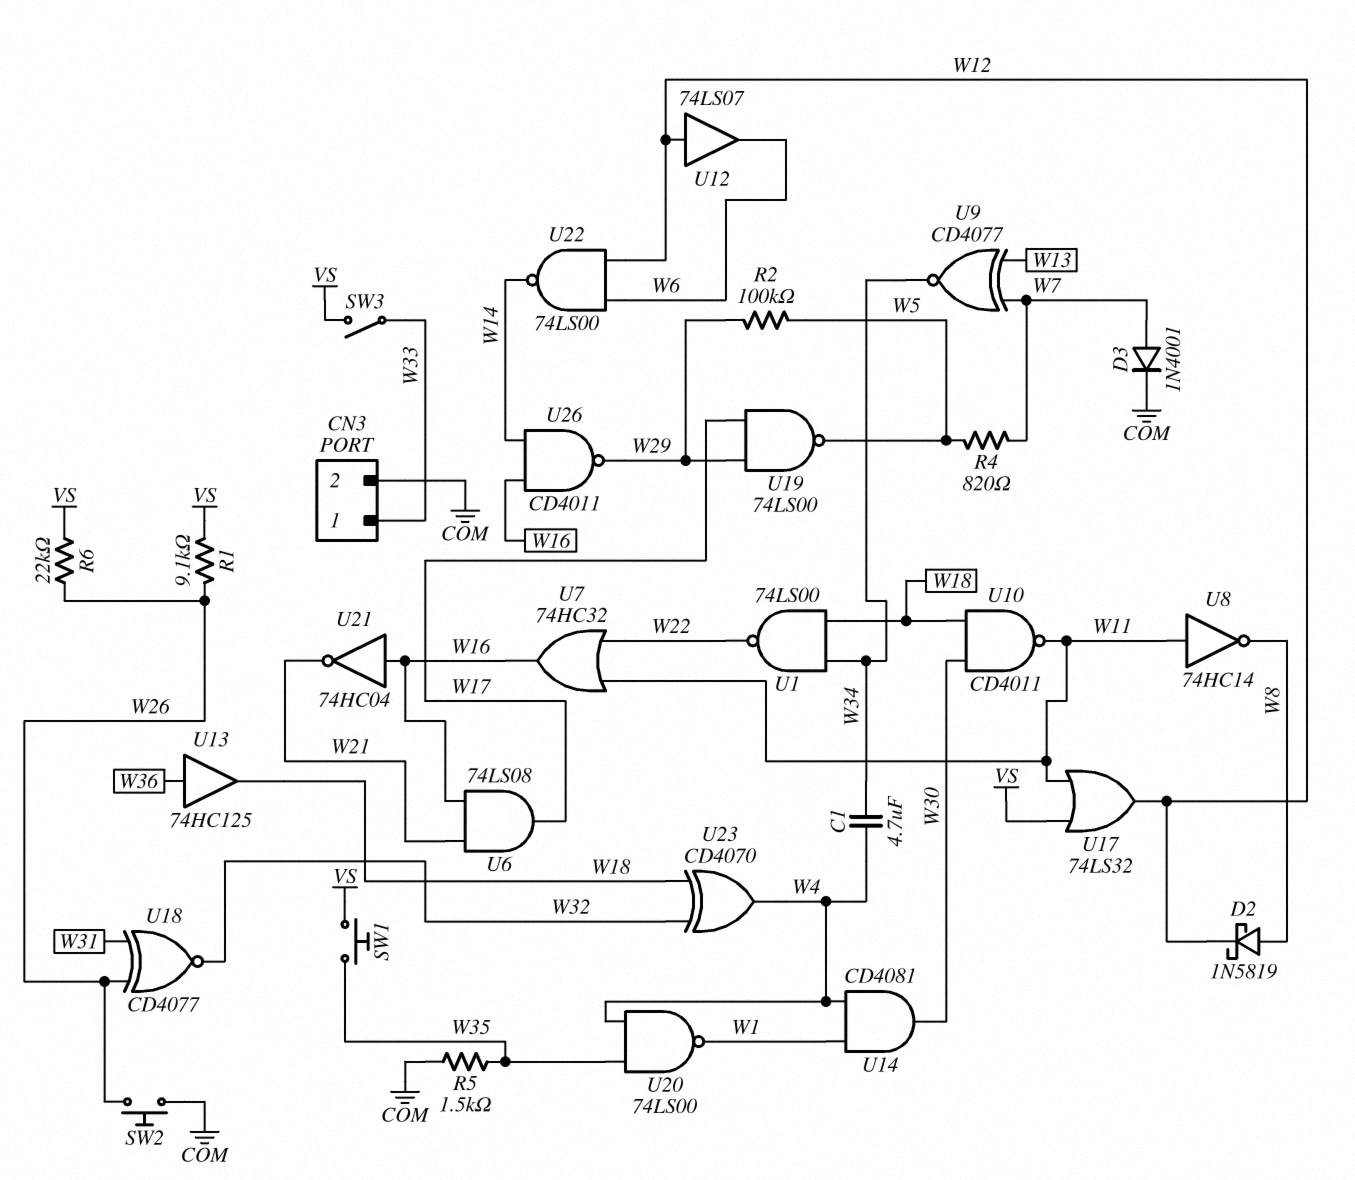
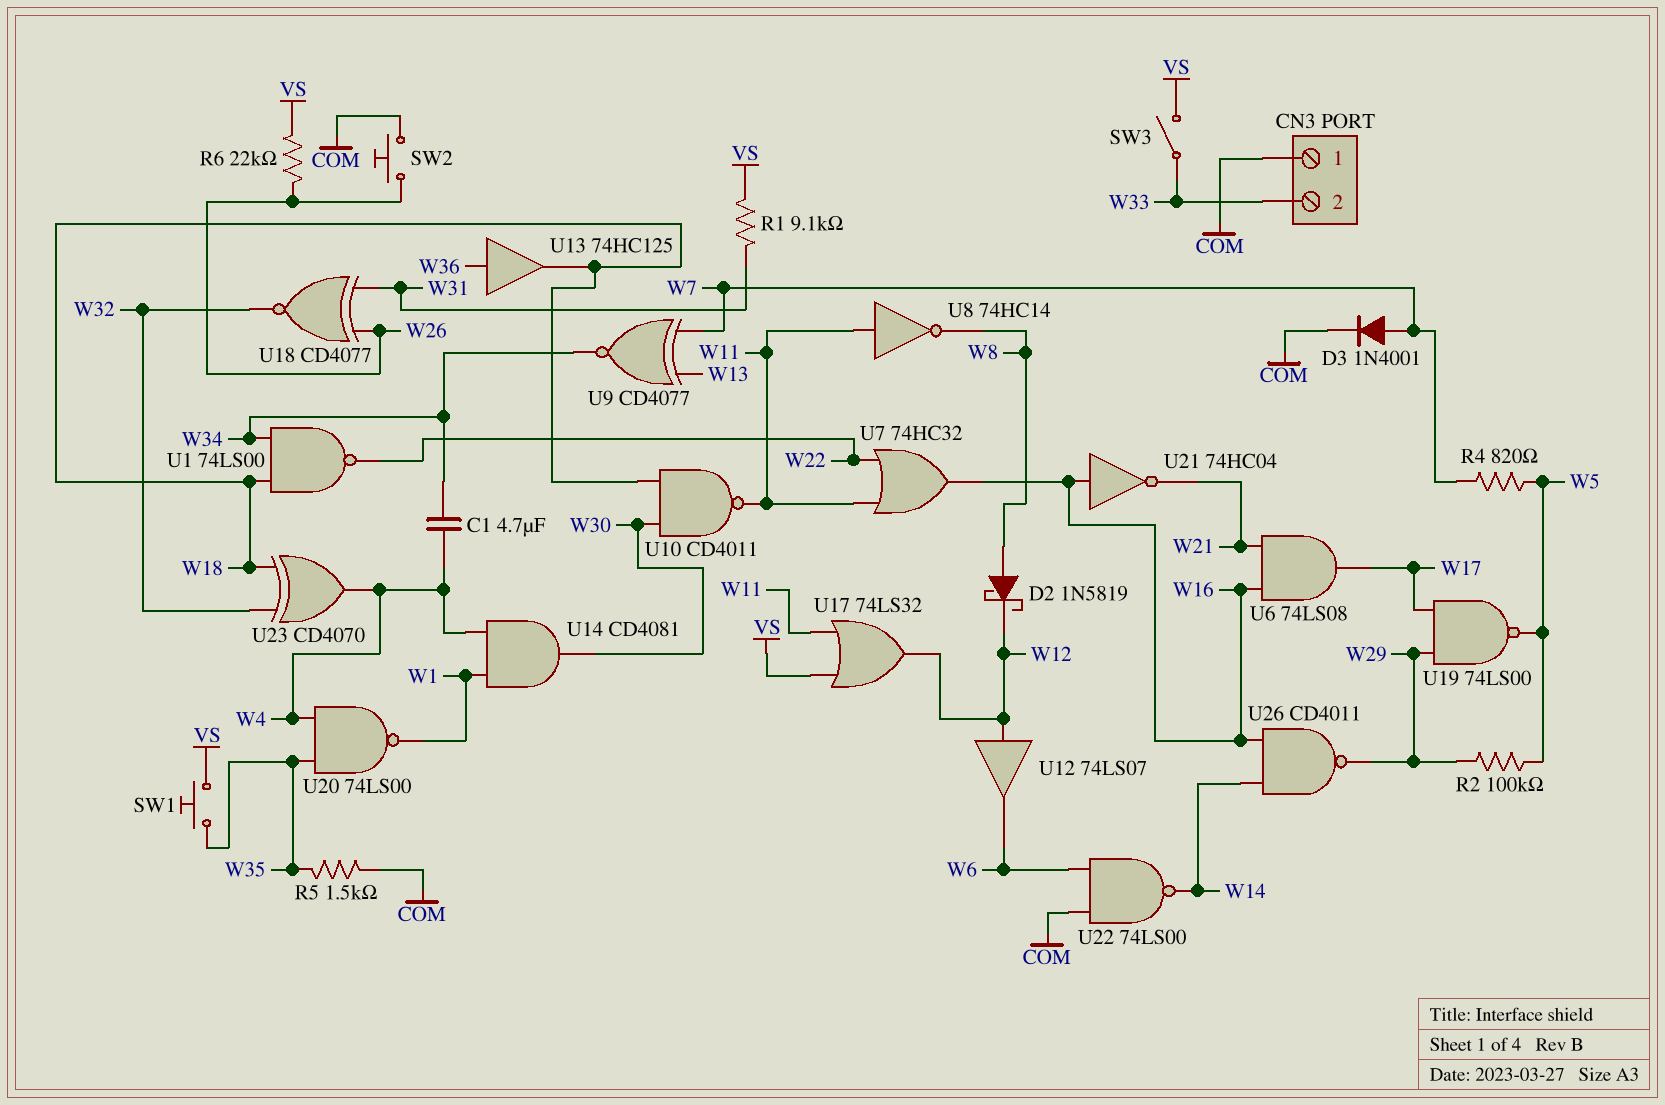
CN3 pin 1: W33 -> COM
CN3 pin 2: COM -> W33
R1: 9.1k (VS, W26) -> 9.1k (VS, W31)
U22: NAND 74LS00 (in W6, in W12, out W14) -> NAND 74LS00 (in COM, in W6, out W14)

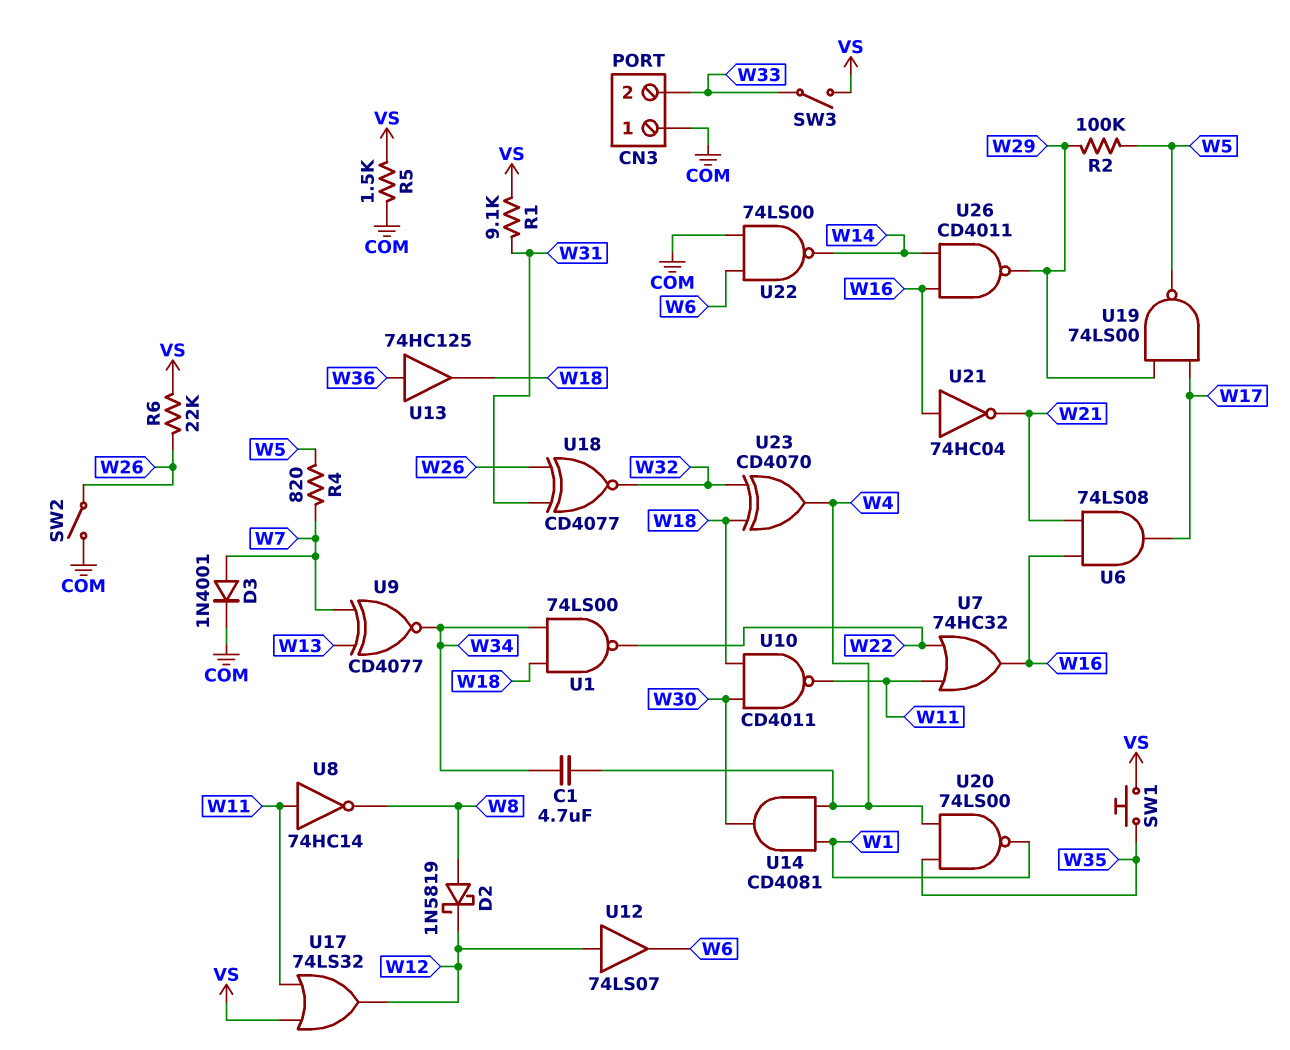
R5: 1.5k (COM, W35) -> 1.5k (COM, VS)
SW2: button (COM, W26) -> switch (COM, W26)

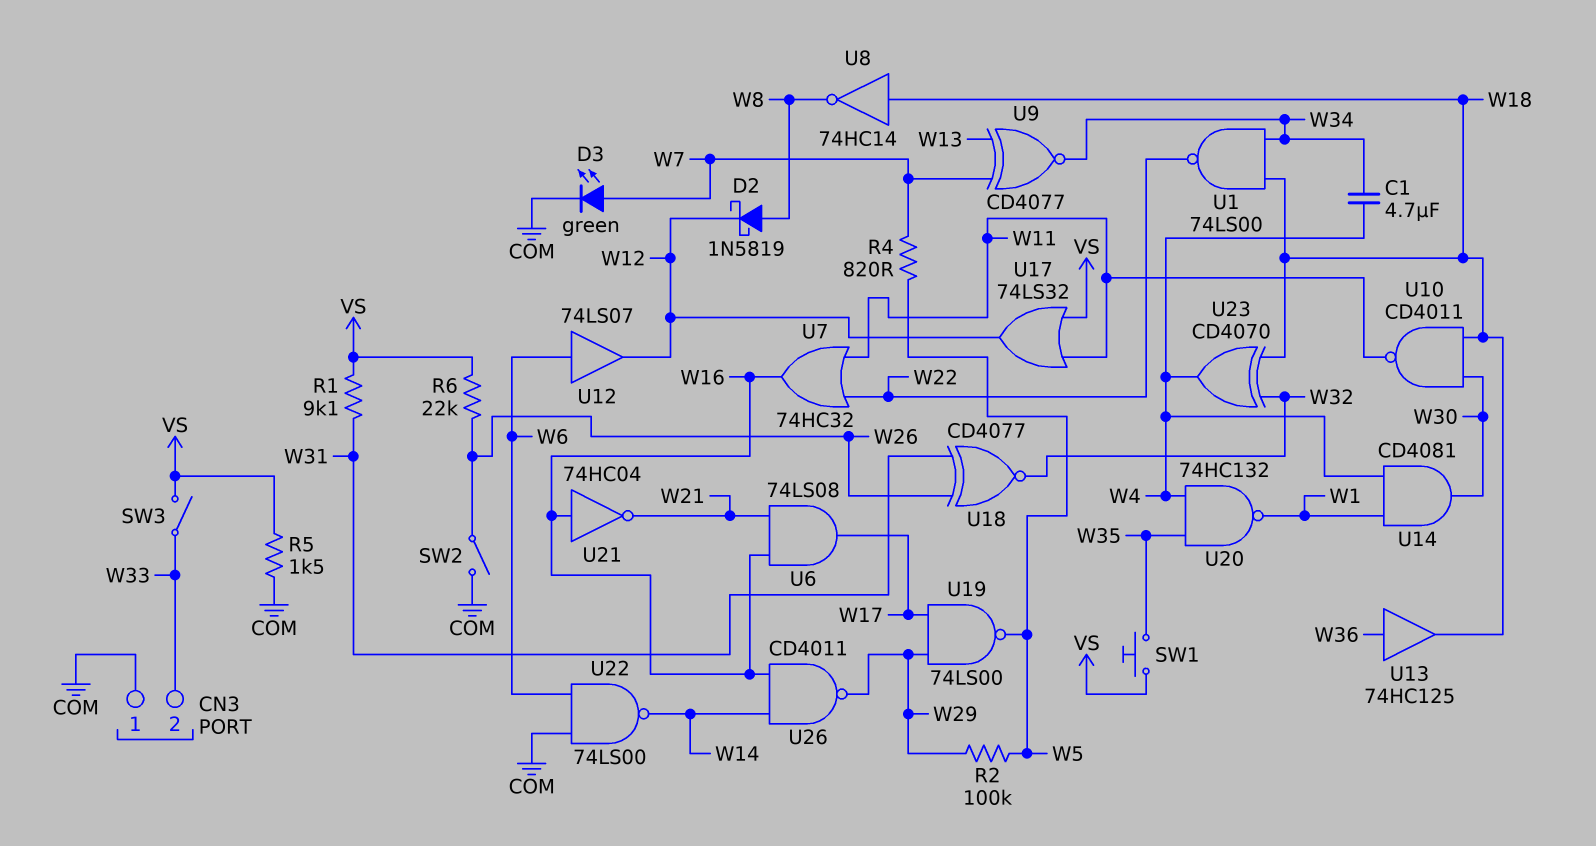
D3: diode 1N4001 (A W7, K COM) -> LED green (A W7, K COM)
U8: NOT 74HC14 (in W11, out W8) -> NOT 74HC14 (in W18, out W8)
U12: buffer 74LS07 (in W12, out W6) -> buffer 74LS07 (in W6, out W12)
U20: NAND 74LS00 (in W4, in W35, out W1) -> NAND 74HC132 (in W4, in W35, out W1)

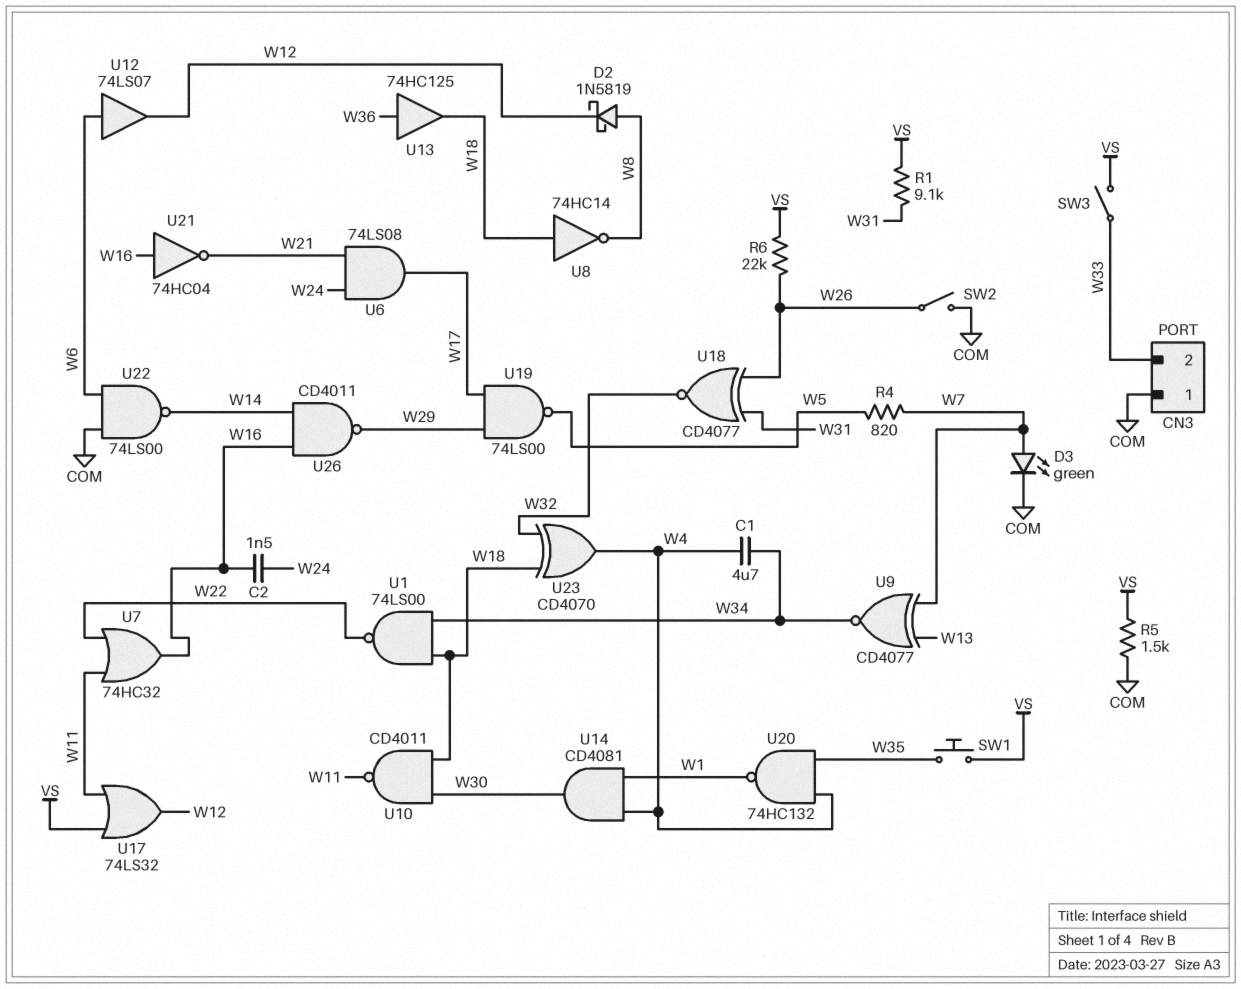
C2: none -> 1.5nF (W16, W24)
R2: 100k (W5, W29) -> none
U6: AND 74LS08 (in W16, in W21, out W17) -> AND 74LS08 (in W21, in W24, out W17)

